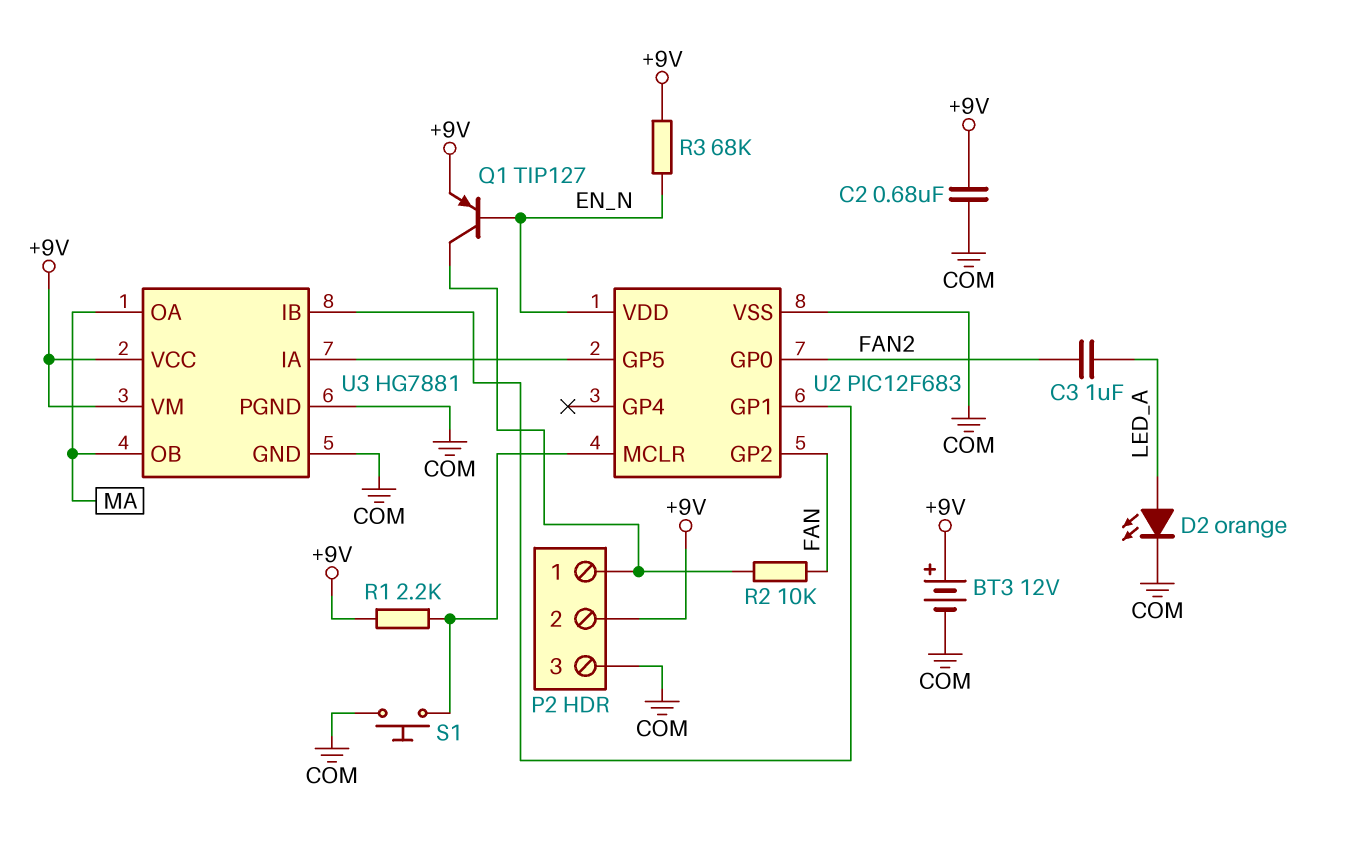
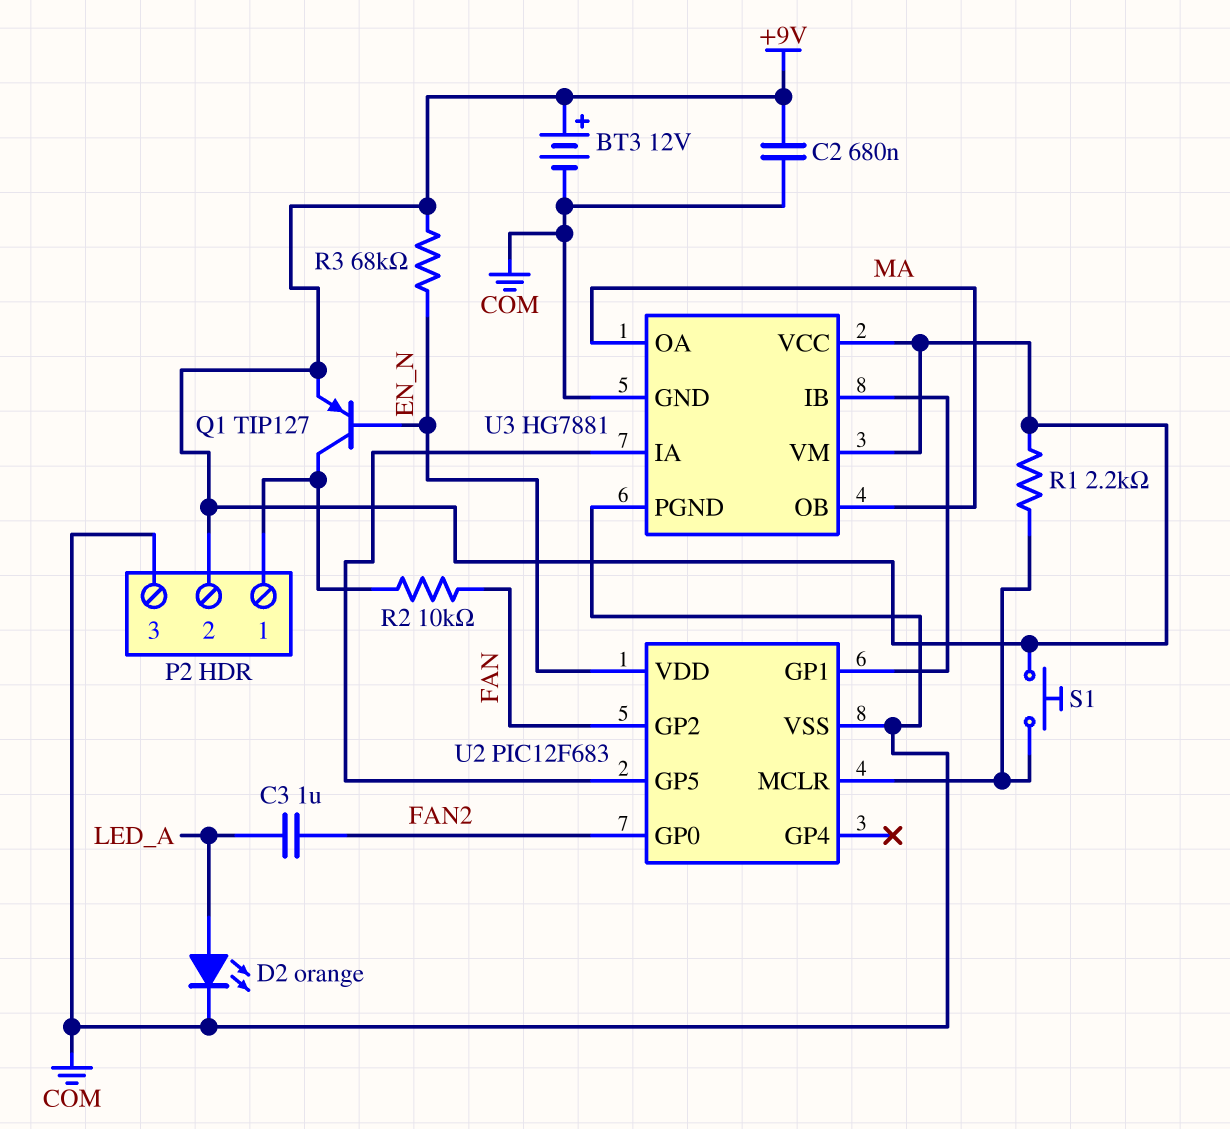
S1: button (COM, U2/MCLR) -> button (+9V, U2/MCLR)

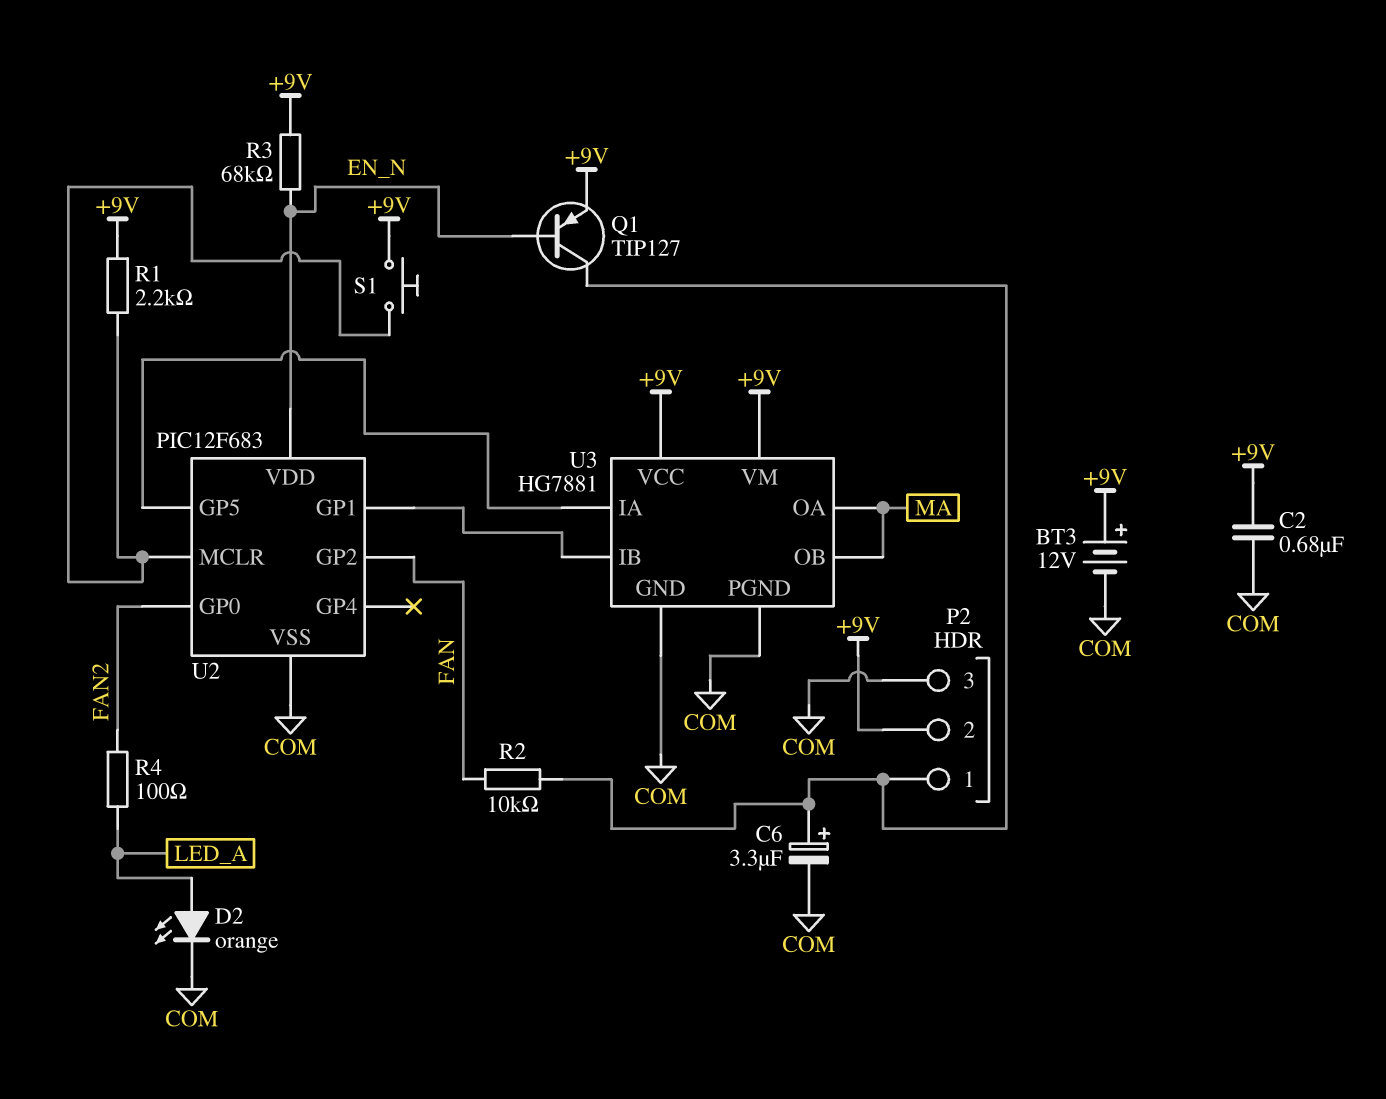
C3: 1uF (FAN2, LED_A) -> none
C6: none -> 3.3uF (plus P2/1, minus COM)
R4: none -> 100 (FAN2, LED_A)

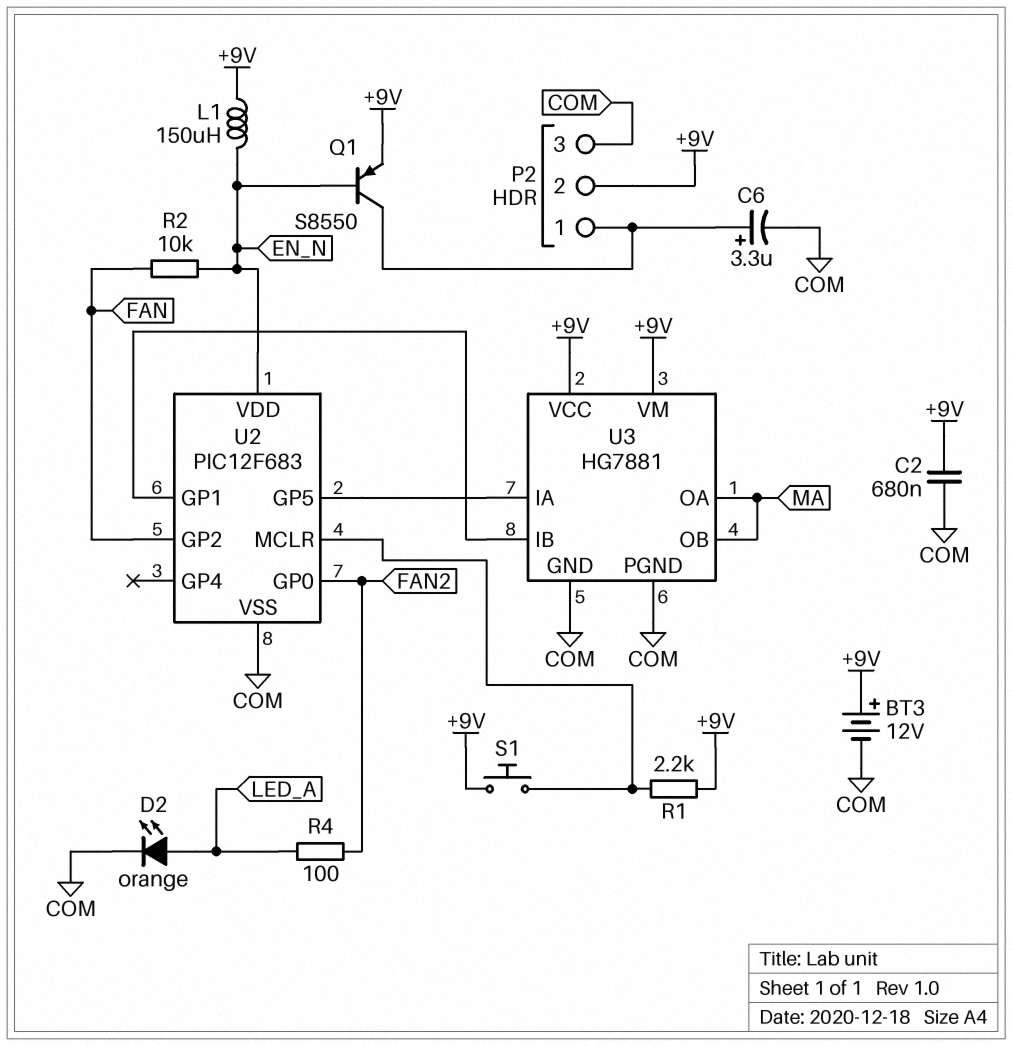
L1: none -> 150uH (+9V, EN_N)
Q1: PNP TIP127 (B EN_N, C P2/1, E +9V) -> PNP S8550 (B EN_N, C P2/1, E +9V)
R2: 10k (FAN, P2/1) -> 10k (EN_N, FAN)
R3: 68k (+9V, EN_N) -> none

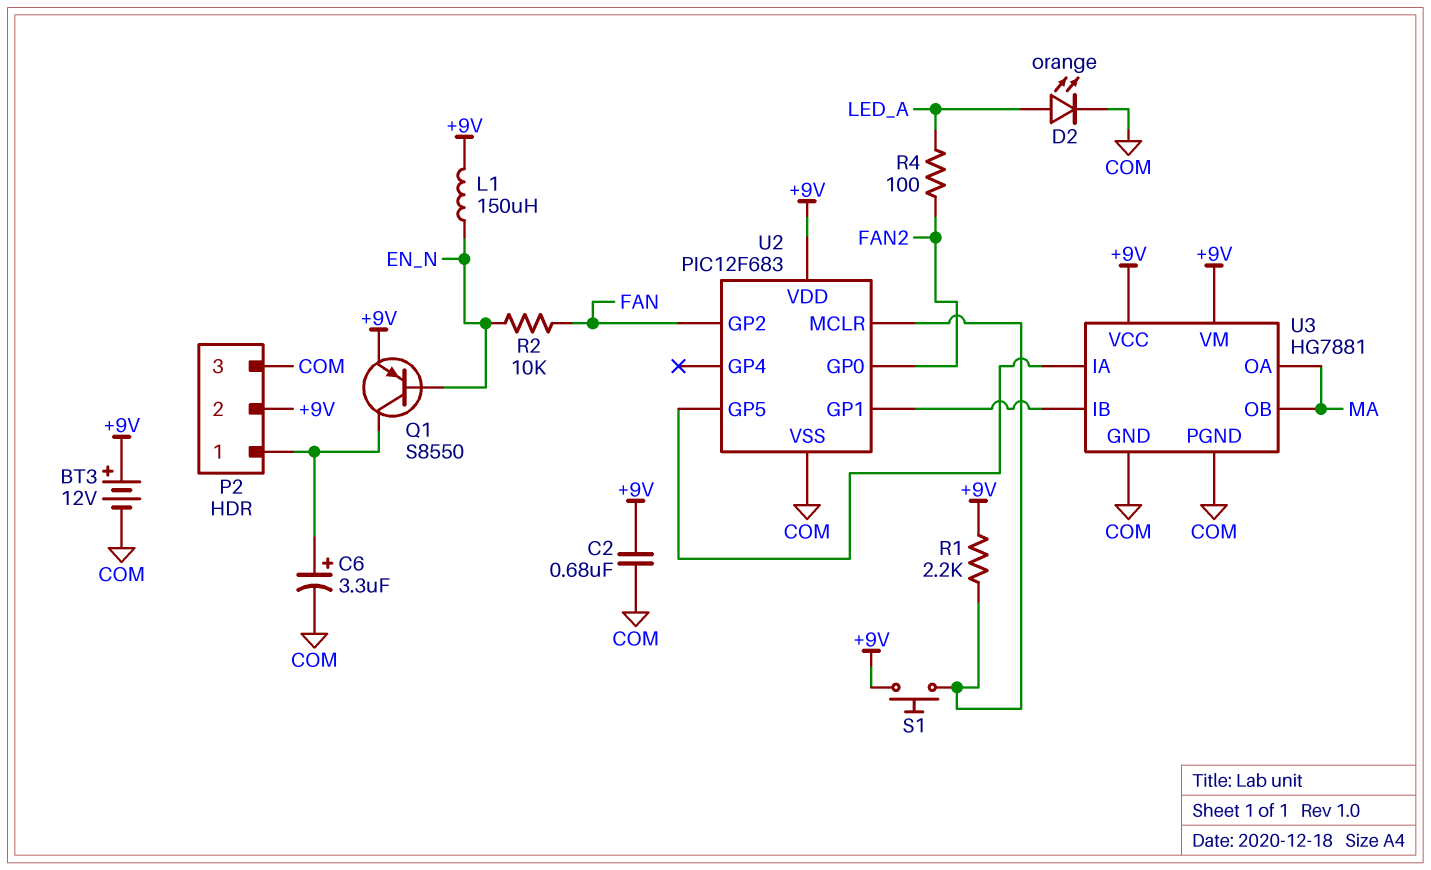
U2 pin VDD: EN_N -> +9V

